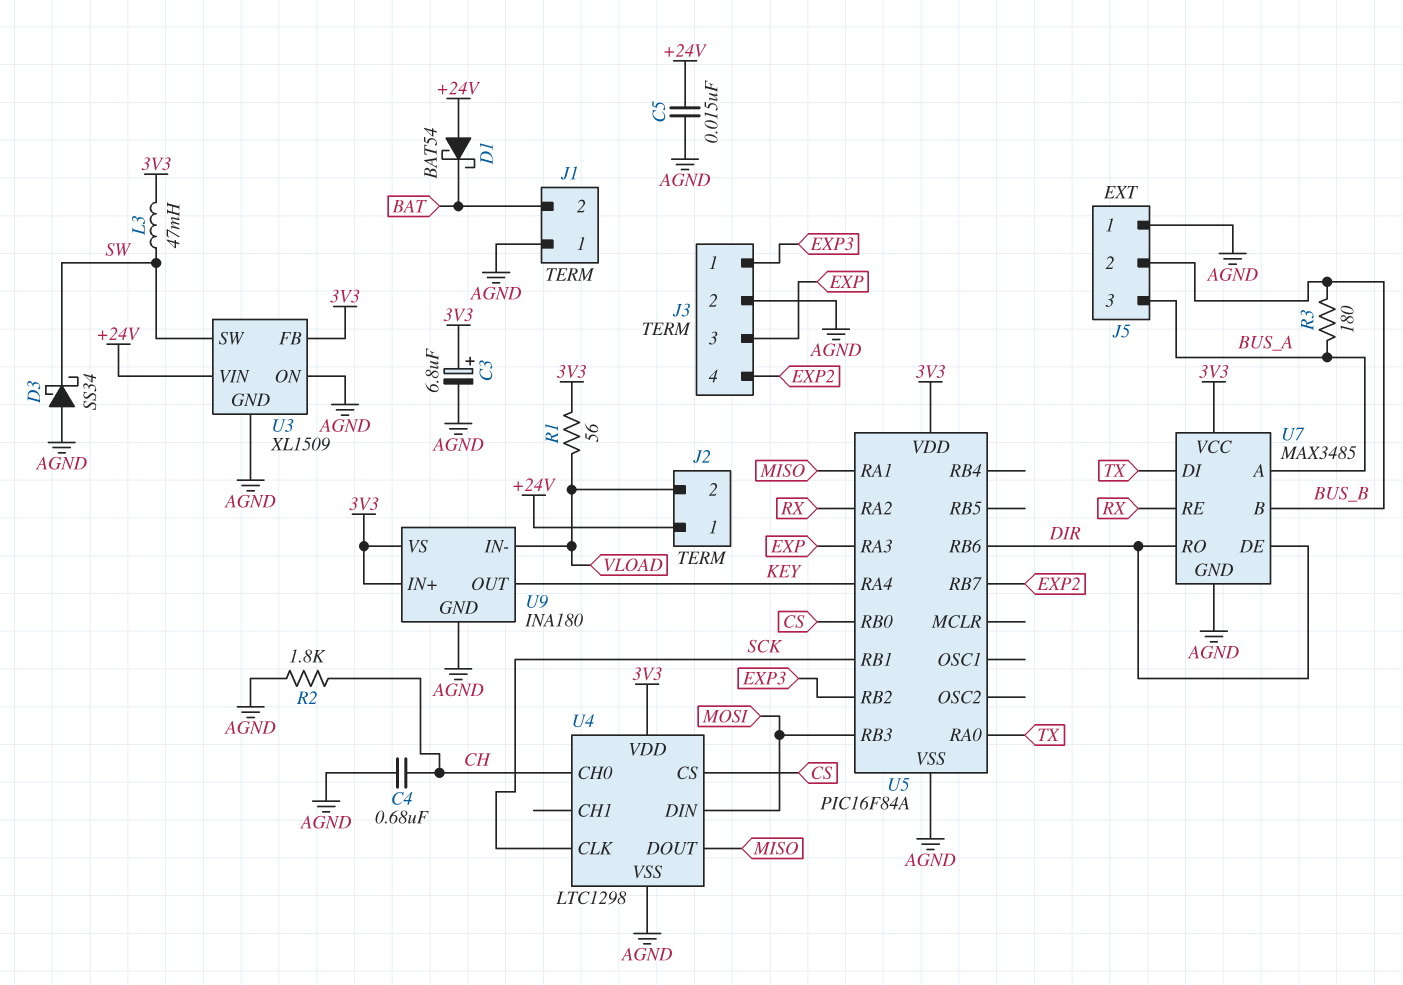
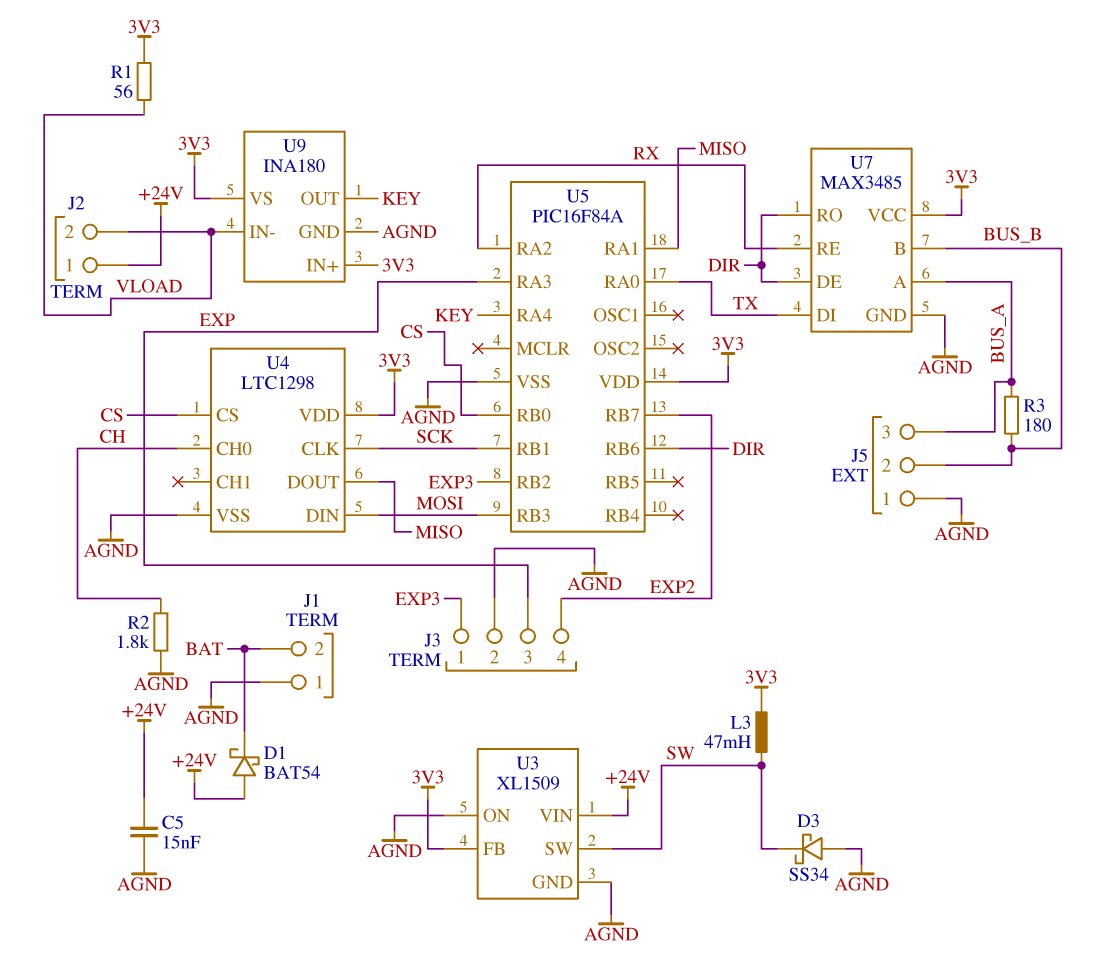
C3: 6.8uF (plus 3V3, minus AGND) -> none
C4: 680nF (AGND, CH) -> none

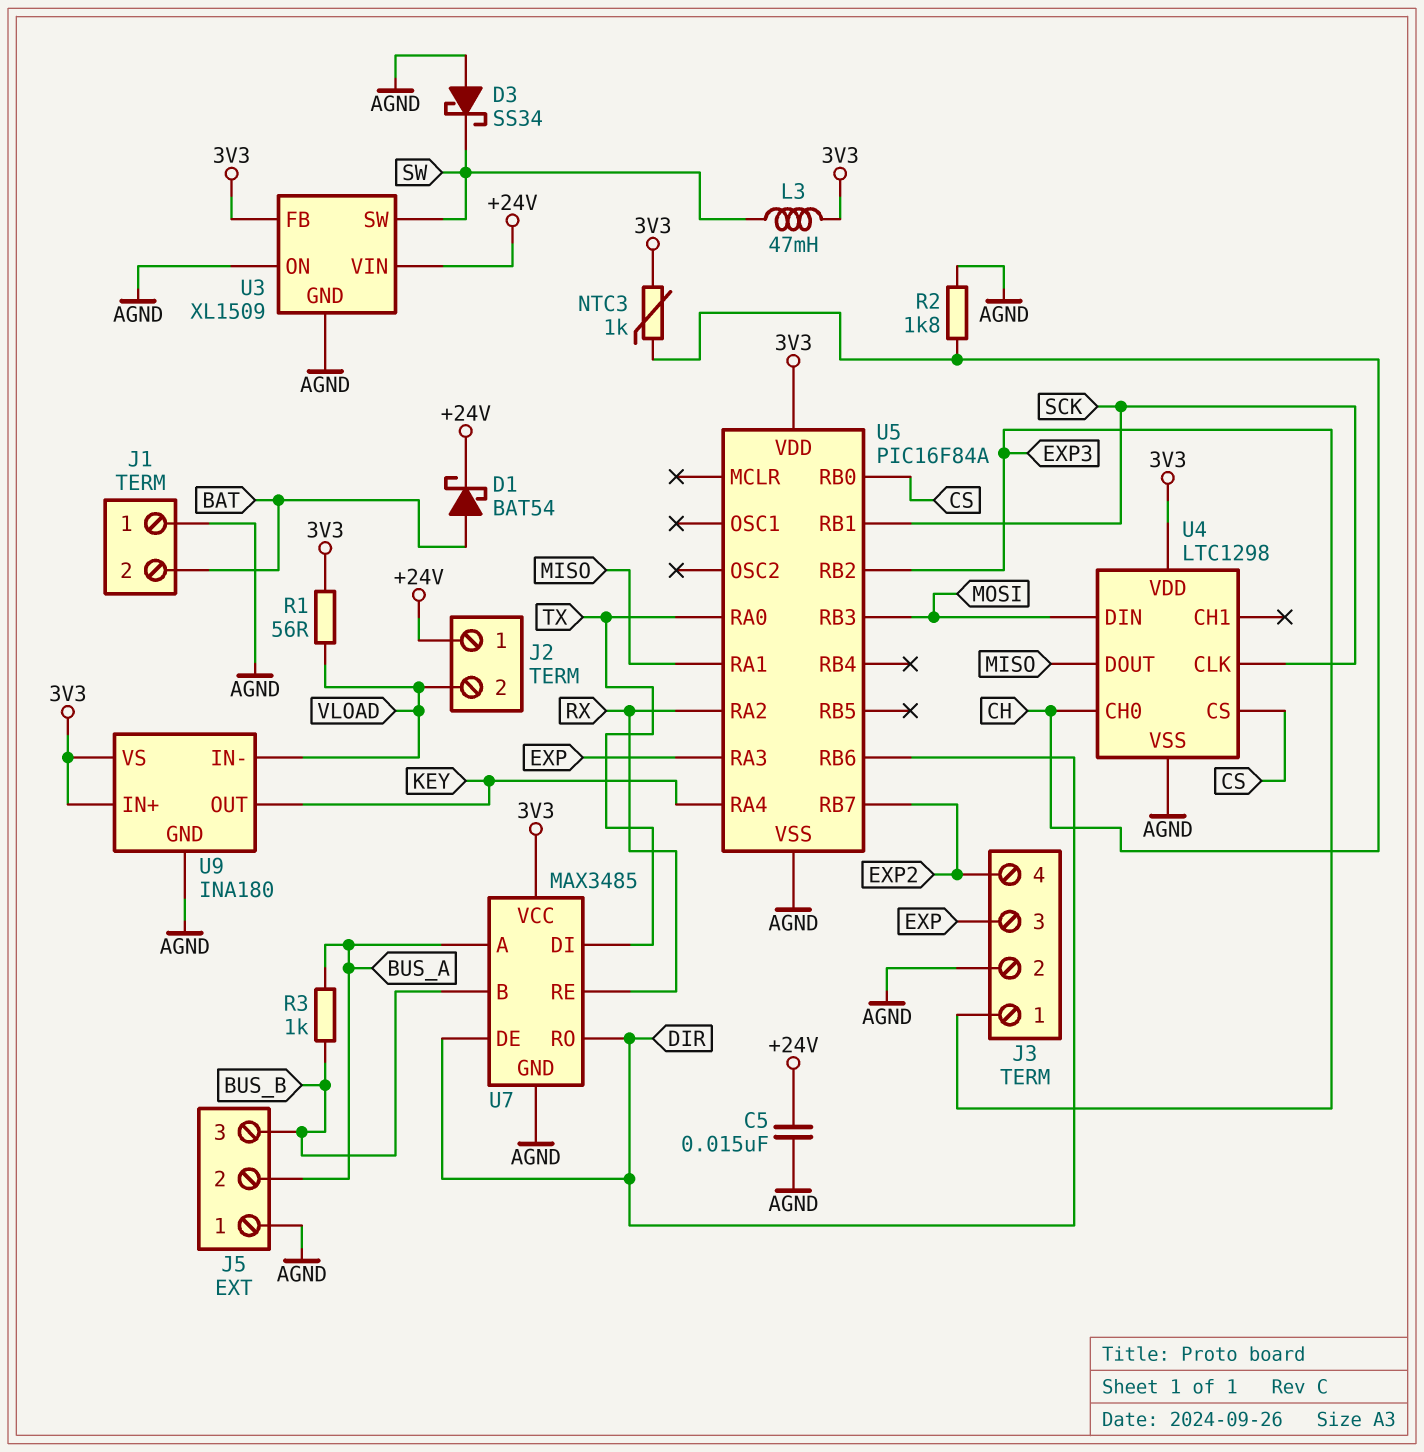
D1: schottky BAT54 (A +24V, K BAT) -> schottky BAT54 (A BAT, K +24V)
J5 pin 2: BUS_B -> BUS_A
J5 pin 3: BUS_A -> BUS_B
NTC3: none -> 1k (3V3, CH)
R3: 180 (BUS_A, BUS_B) -> 1k (BUS_A, BUS_B)

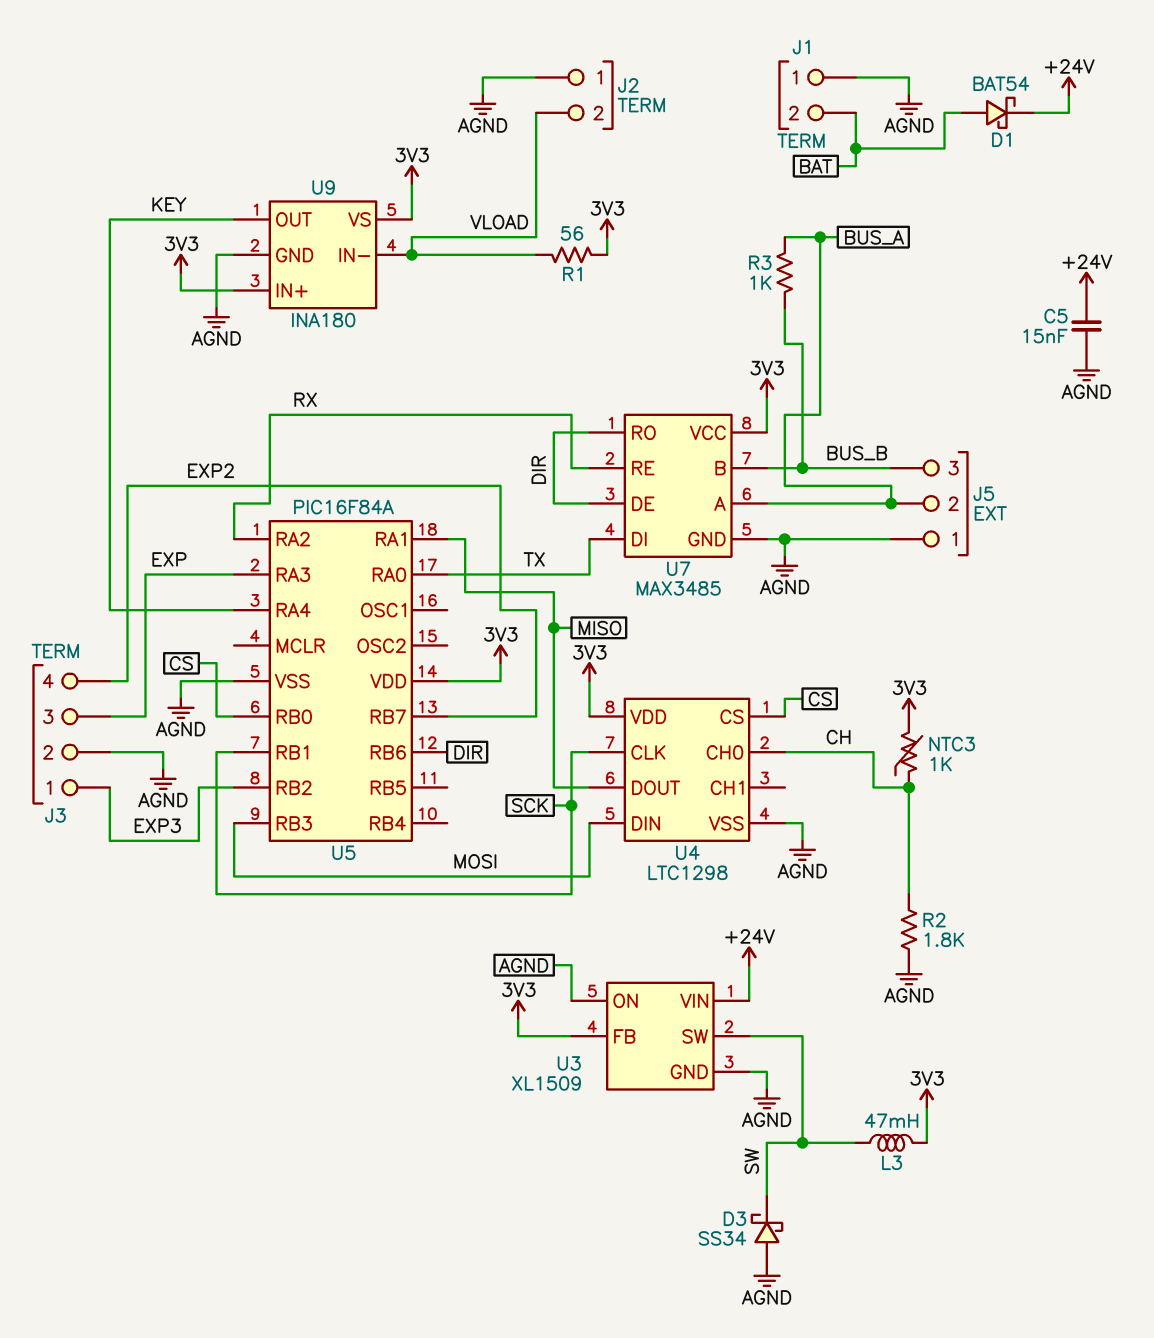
J2 pin 1: +24V -> AGND

